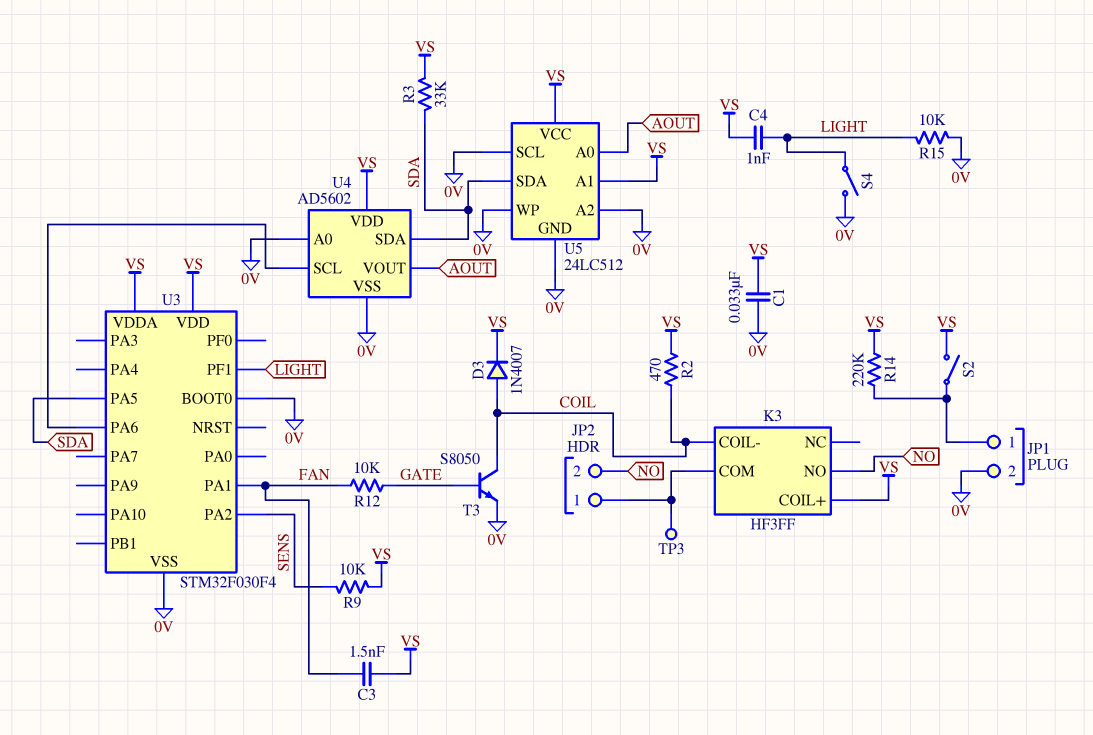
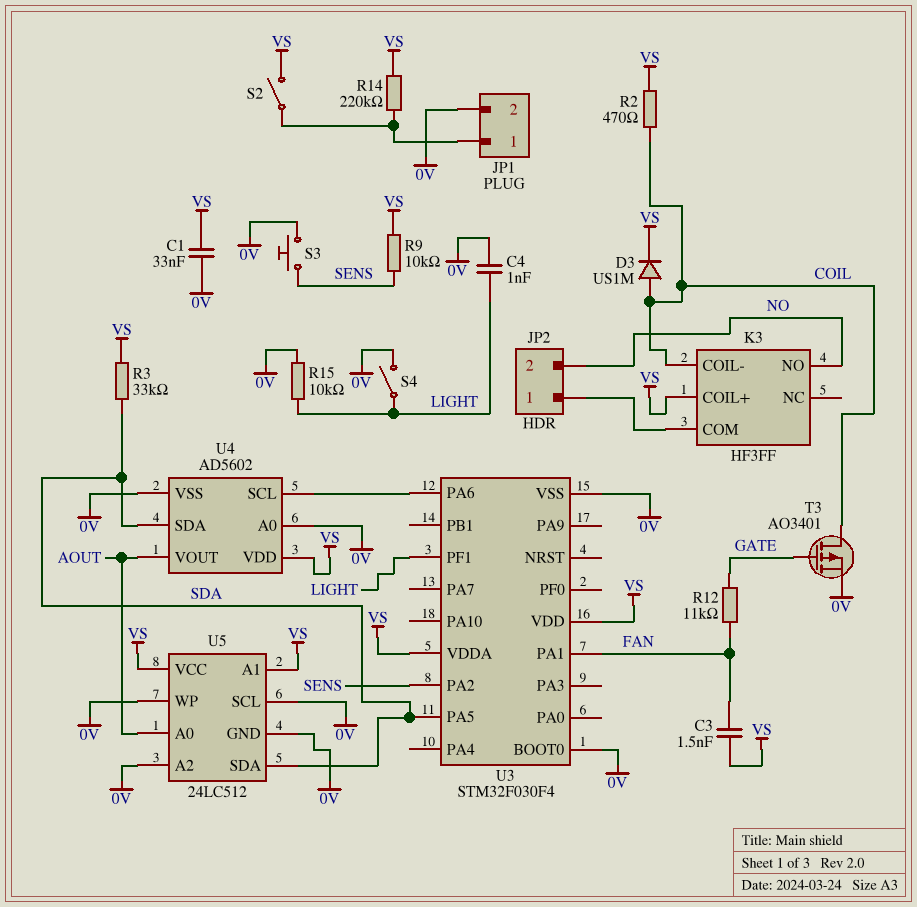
C4: 1nF (LIGHT, VS) -> 1nF (0V, LIGHT)
D3: diode 1N4007 (A COIL, K VS) -> diode US1M (A COIL, K VS)
R12: 10k (FAN, GATE) -> 11k (FAN, GATE)
S3: none -> button (0V, SENS)
T3: NPN S8050 (B GATE, C COIL, E 0V) -> PMOS AO3401 (G GATE, D COIL, S 0V)
TP3: test point (JP2/1) -> none

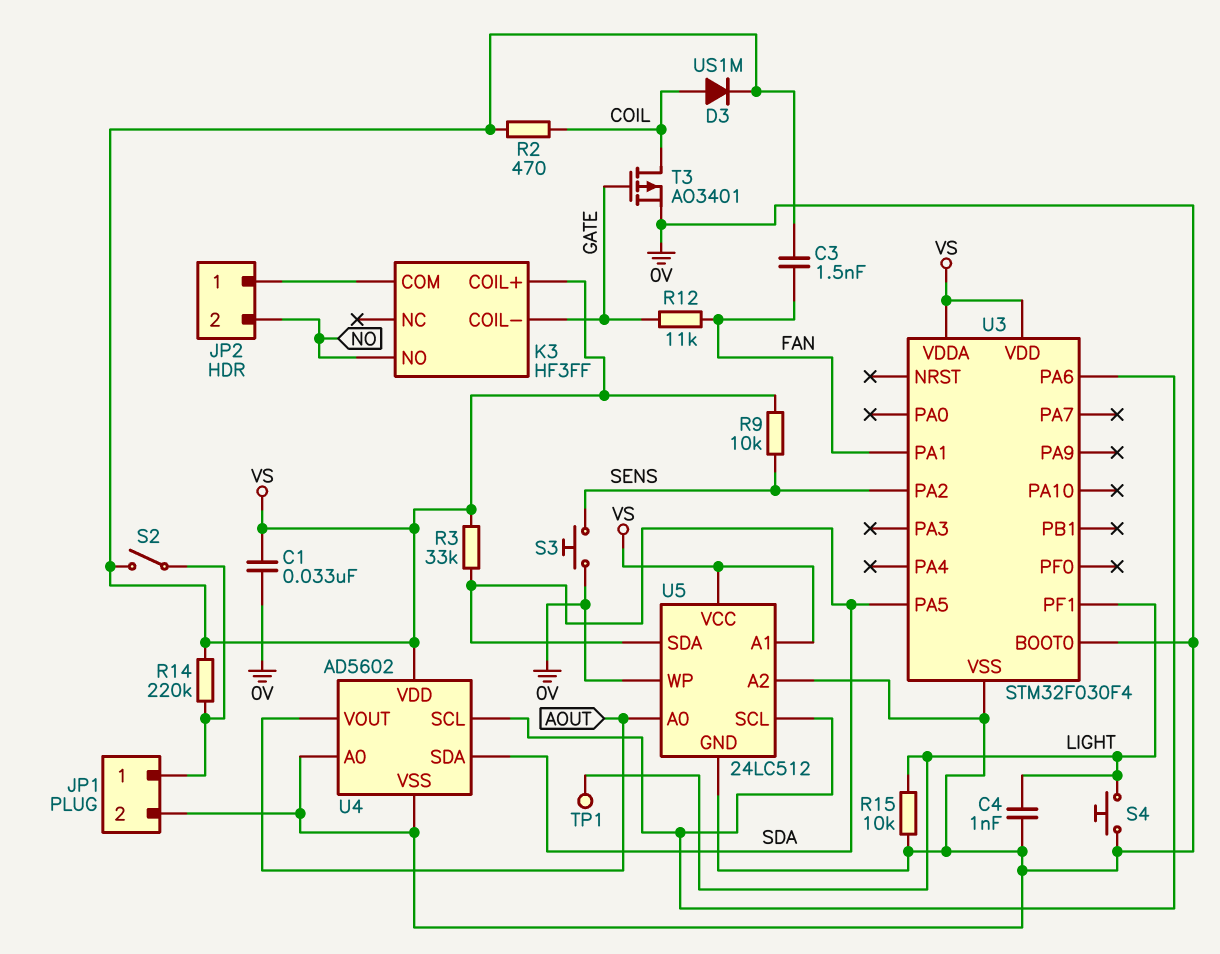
K3 pin COIL-: COIL -> GATE
S4: switch (0V, LIGHT) -> button (0V, LIGHT)
TP1: none -> test point (LIGHT)
U5 pin SCL: 0V -> U3/PA6

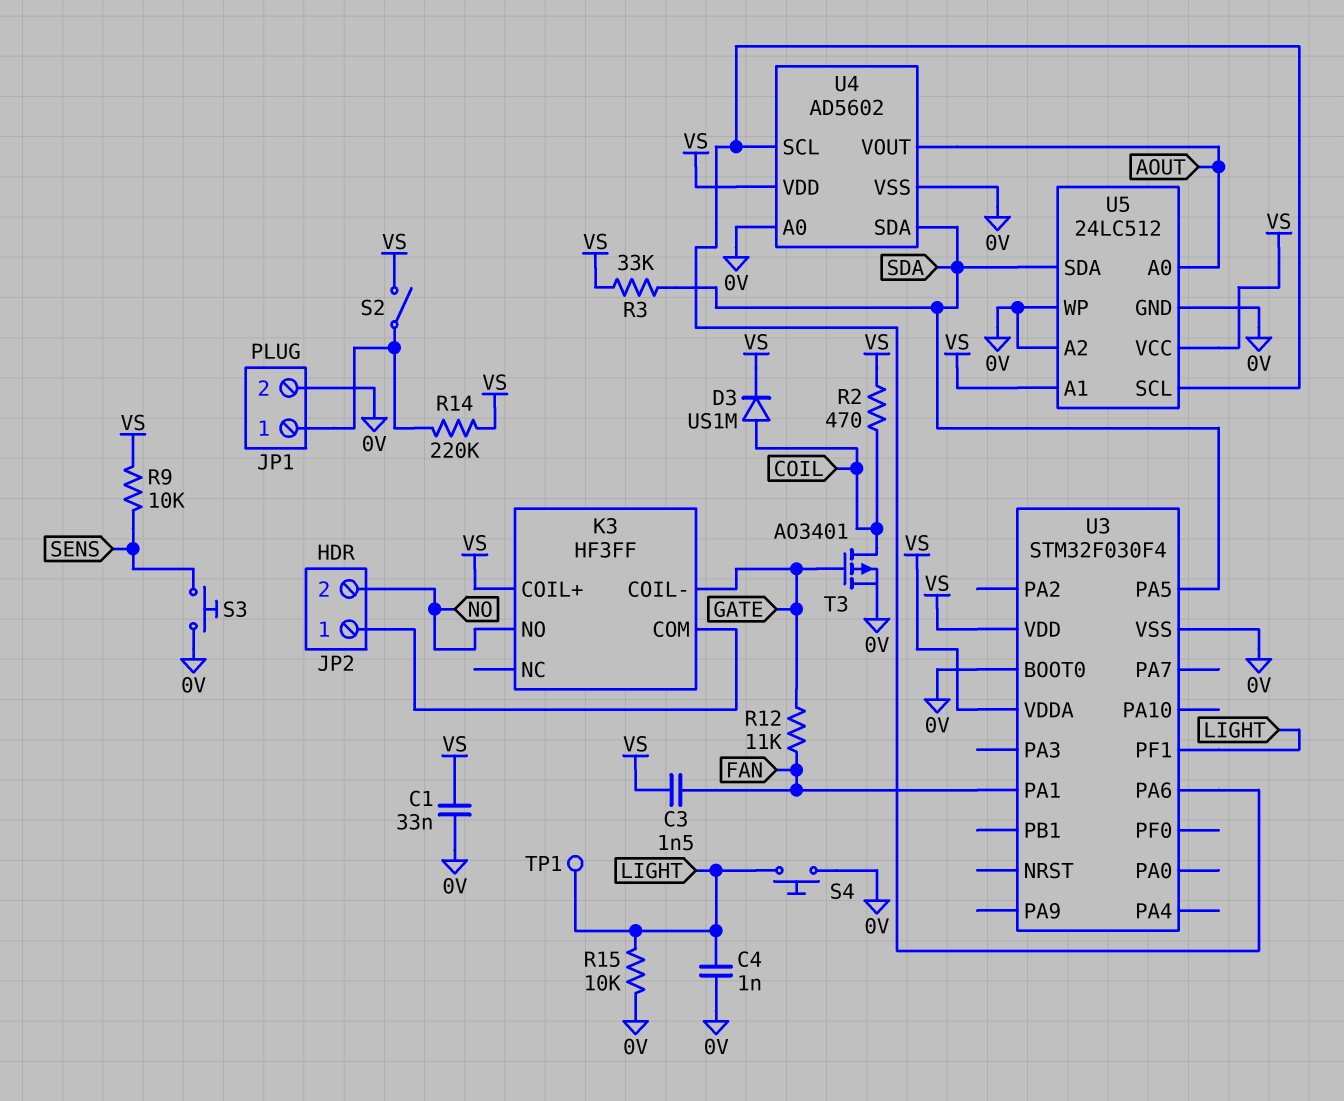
U3 pin PA2: SENS -> none

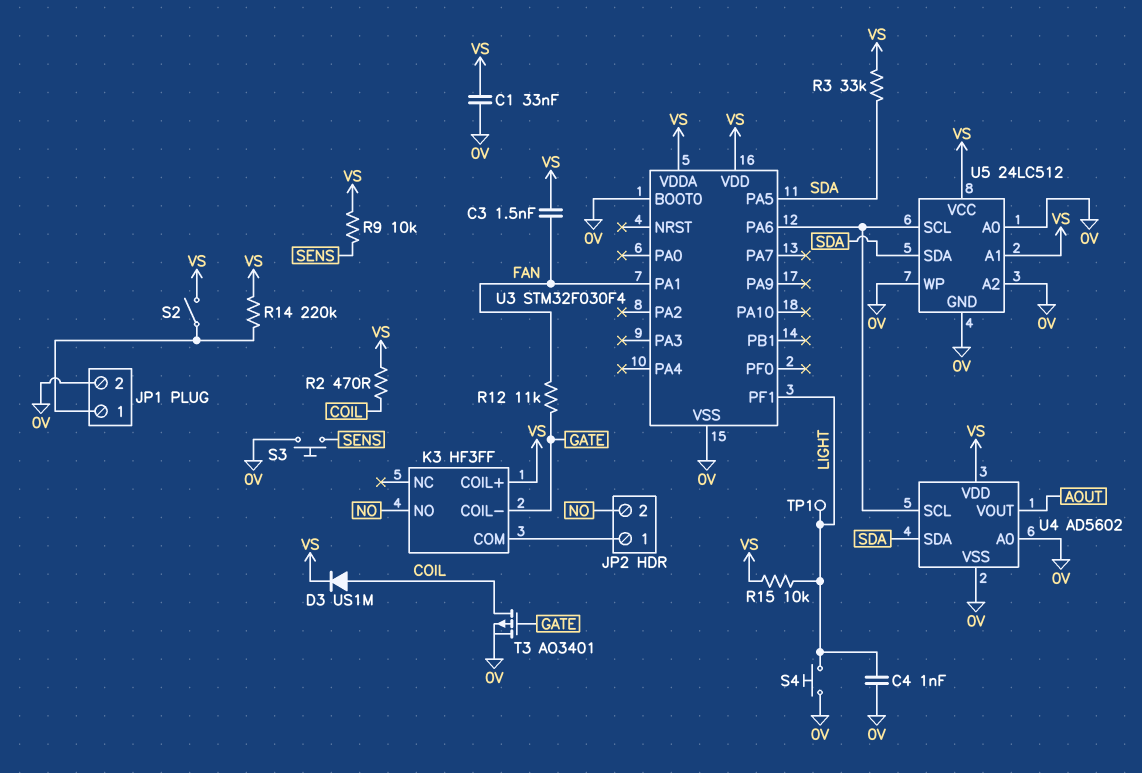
R15: 10k (0V, LIGHT) -> 10k (LIGHT, VS)
U5 pin A0: AOUT -> 0V

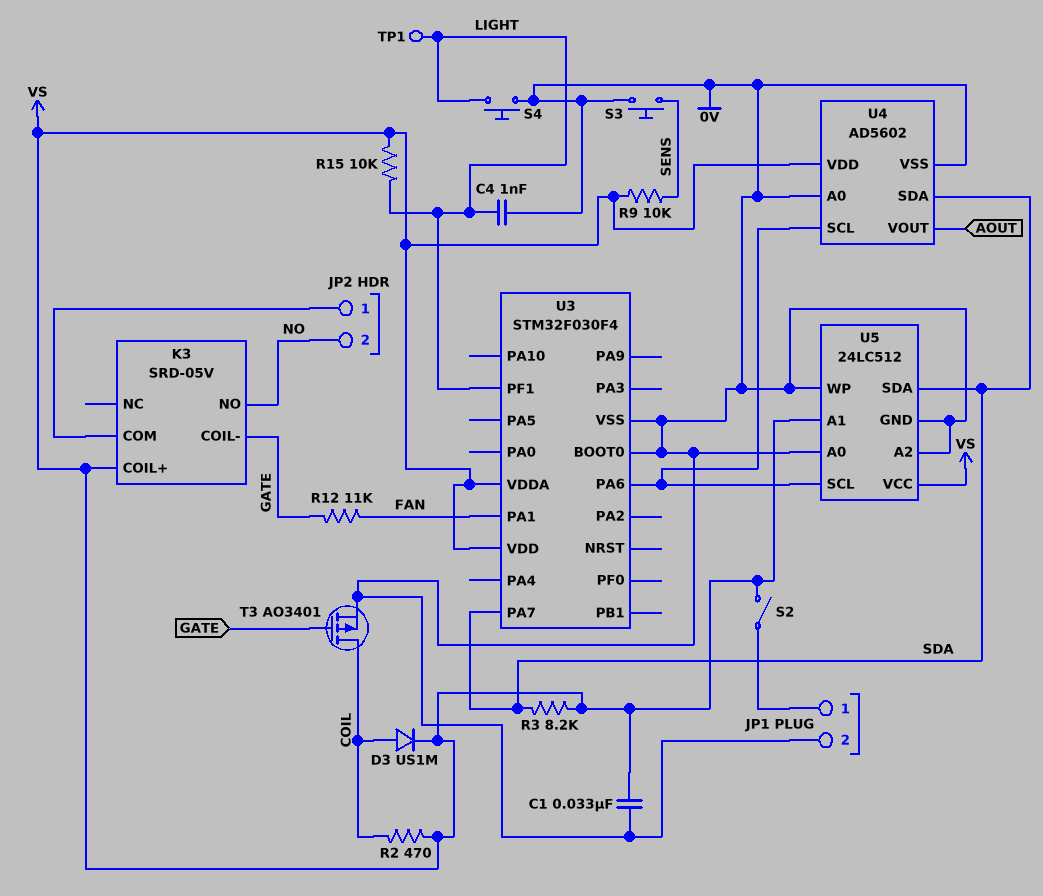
C3: 1.5nF (FAN, VS) -> none
K3: HF3FF -> SRD-05V
R3: 33k (SDA, VS) -> 8.2k (SDA, VS)
R14: 220k (JP1/1, VS) -> none
U3 pin PA5: SDA -> none
U3 pin PA7: none -> SDA

